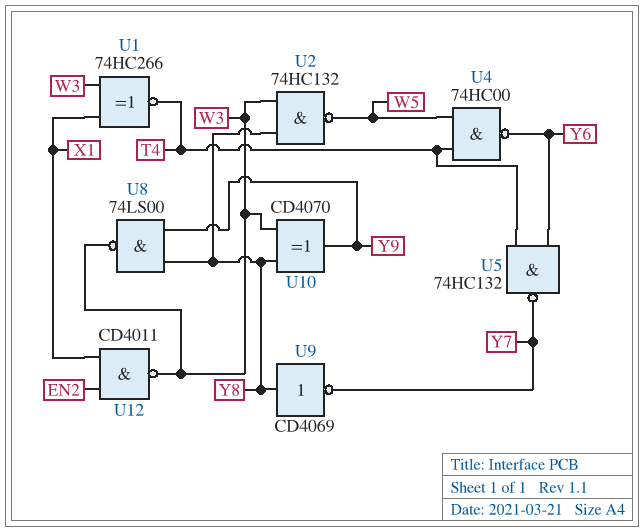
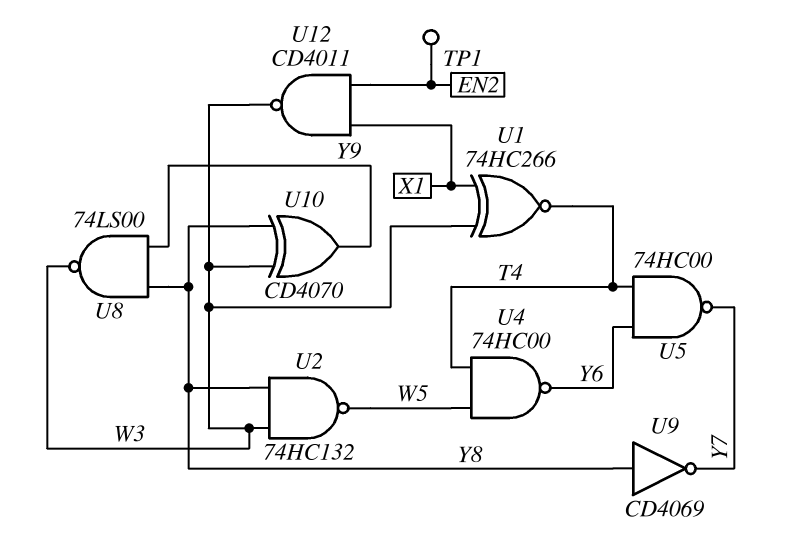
TP1: none -> test point (EN2)
U5: NAND 74HC132 (in T4, in Y6, out Y7) -> NAND 74HC00 (in T4, in Y6, out Y7)

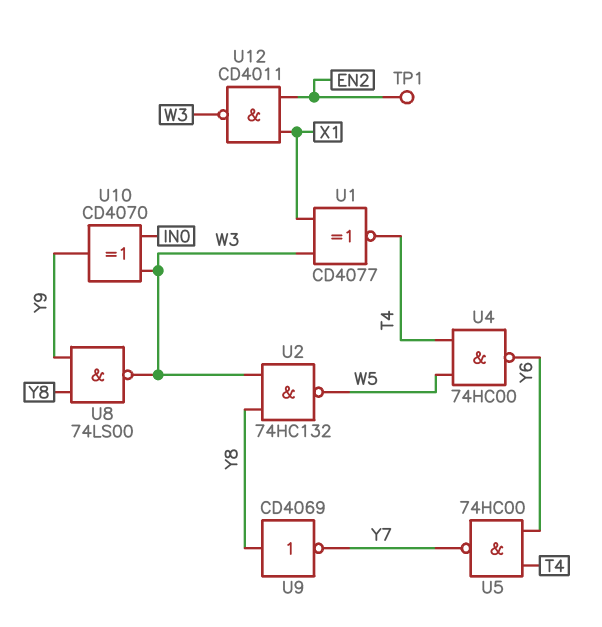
U1: XNOR 74HC266 (in W3, in X1, out T4) -> XNOR CD4077 (in W3, in X1, out T4)
U10: XOR CD4070 (in W3, in Y8, out Y9) -> XOR CD4070 (in IN0, in W3, out Y9)

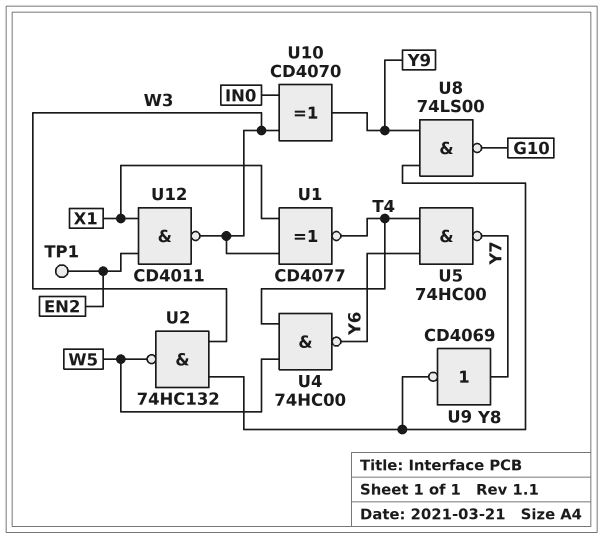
U8: NAND 74LS00 (in Y8, in Y9, out W3) -> NAND 74LS00 (in Y8, in Y9, out G10)
U9: NOT CD4069 (in Y8, out Y7) -> NOT CD4069 (in Y7, out Y8)

